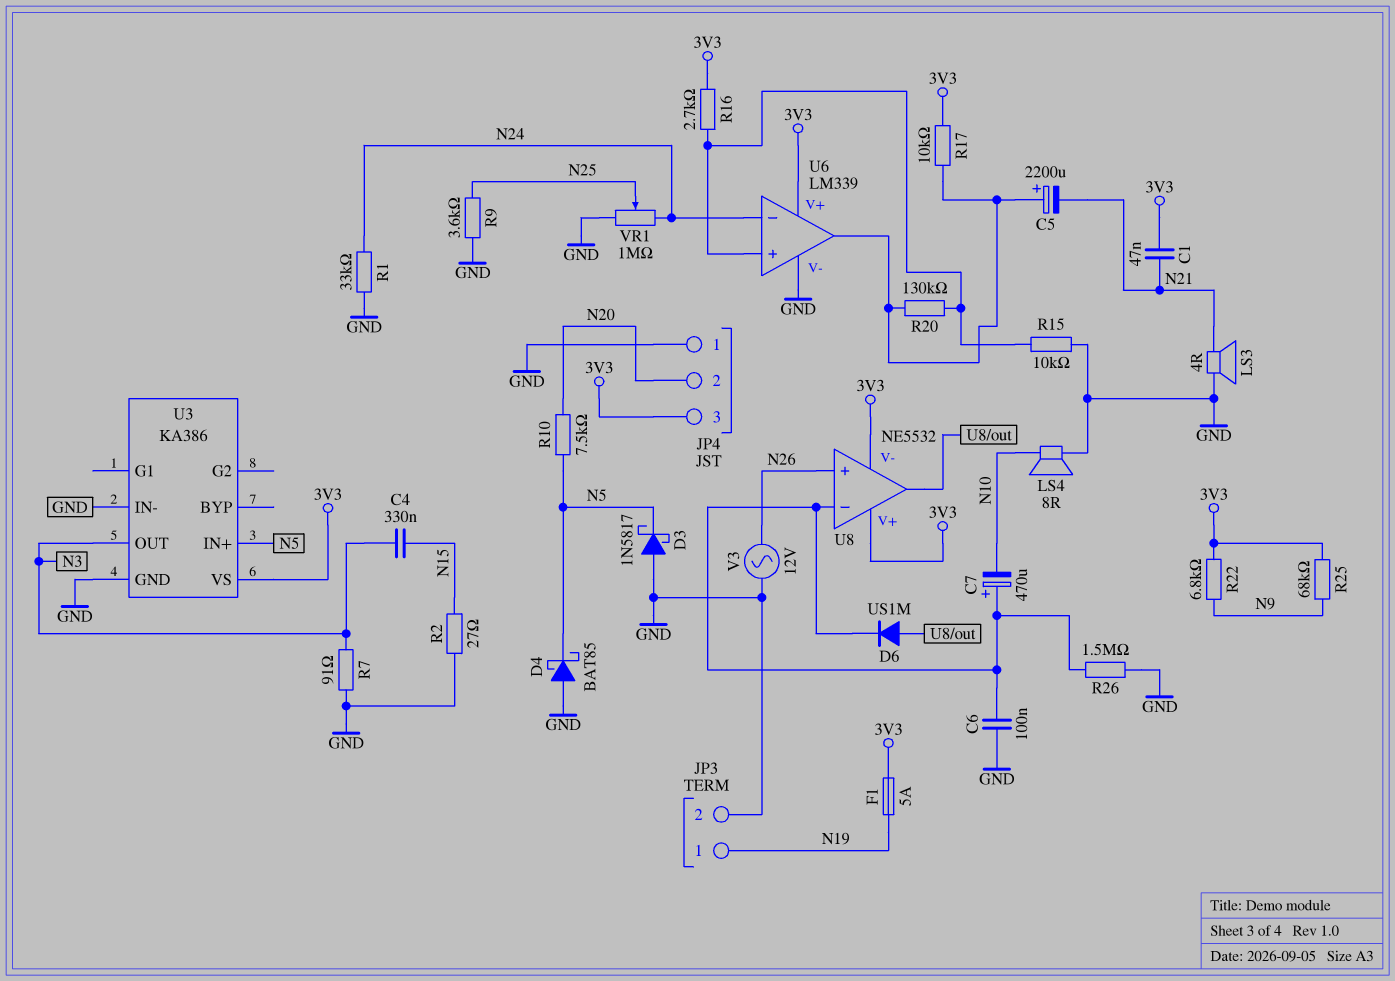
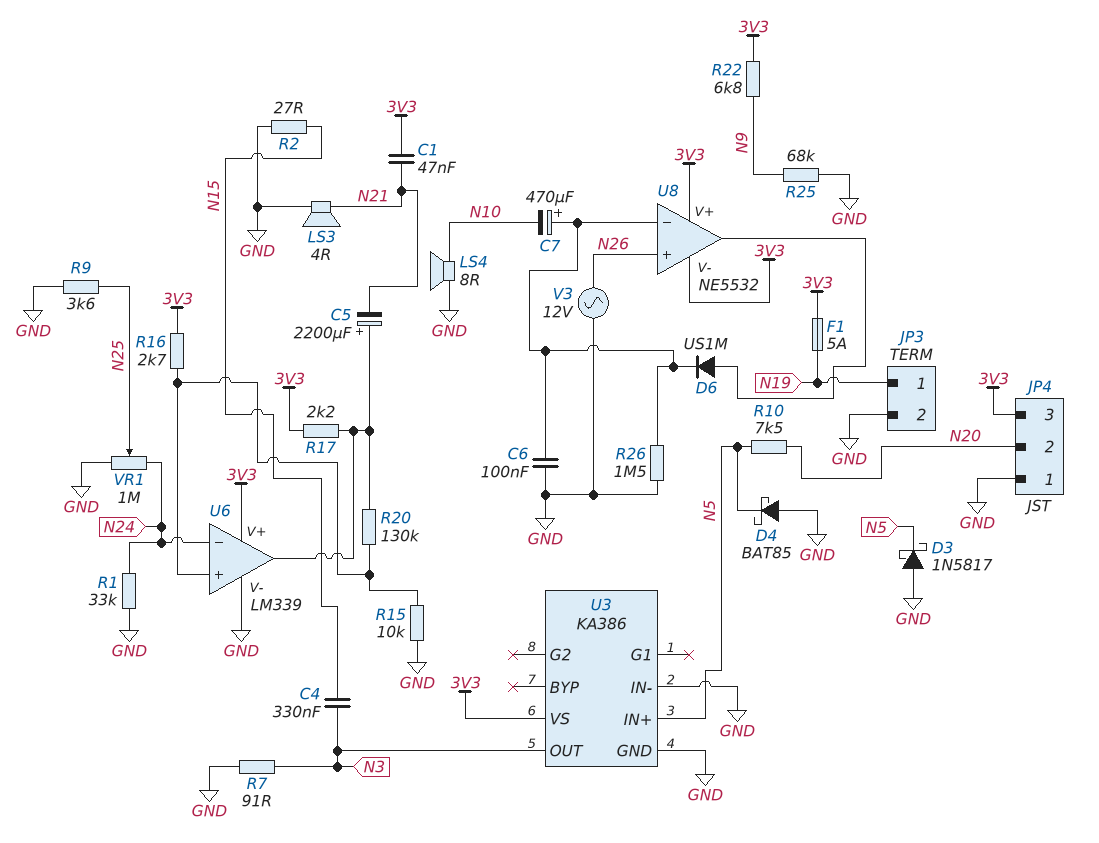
R17: 10k (3V3, U6/out) -> 2.2k (3V3, U6/out)
R25: 68k (3V3, N9) -> 68k (GND, N9)

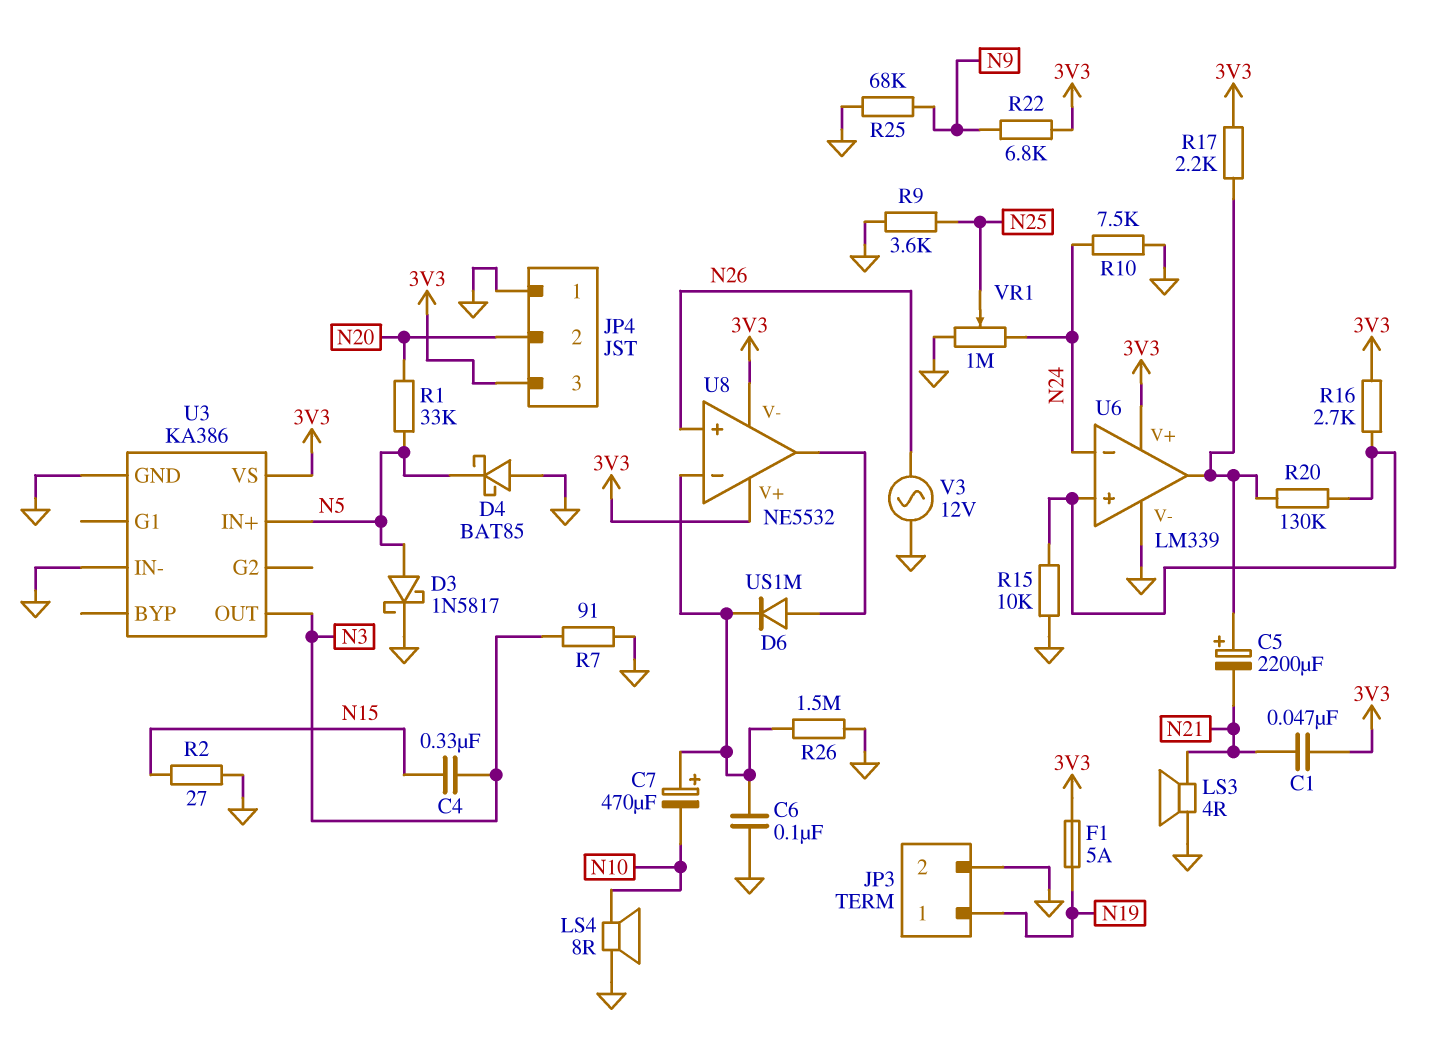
D3: schottky 1N5817 (A GND, K N5) -> schottky 1N5817 (A N5, K GND)
R1: 33k (GND, N24) -> 33k (N5, N20)
R10: 7.5k (N5, N20) -> 7.5k (GND, N24)

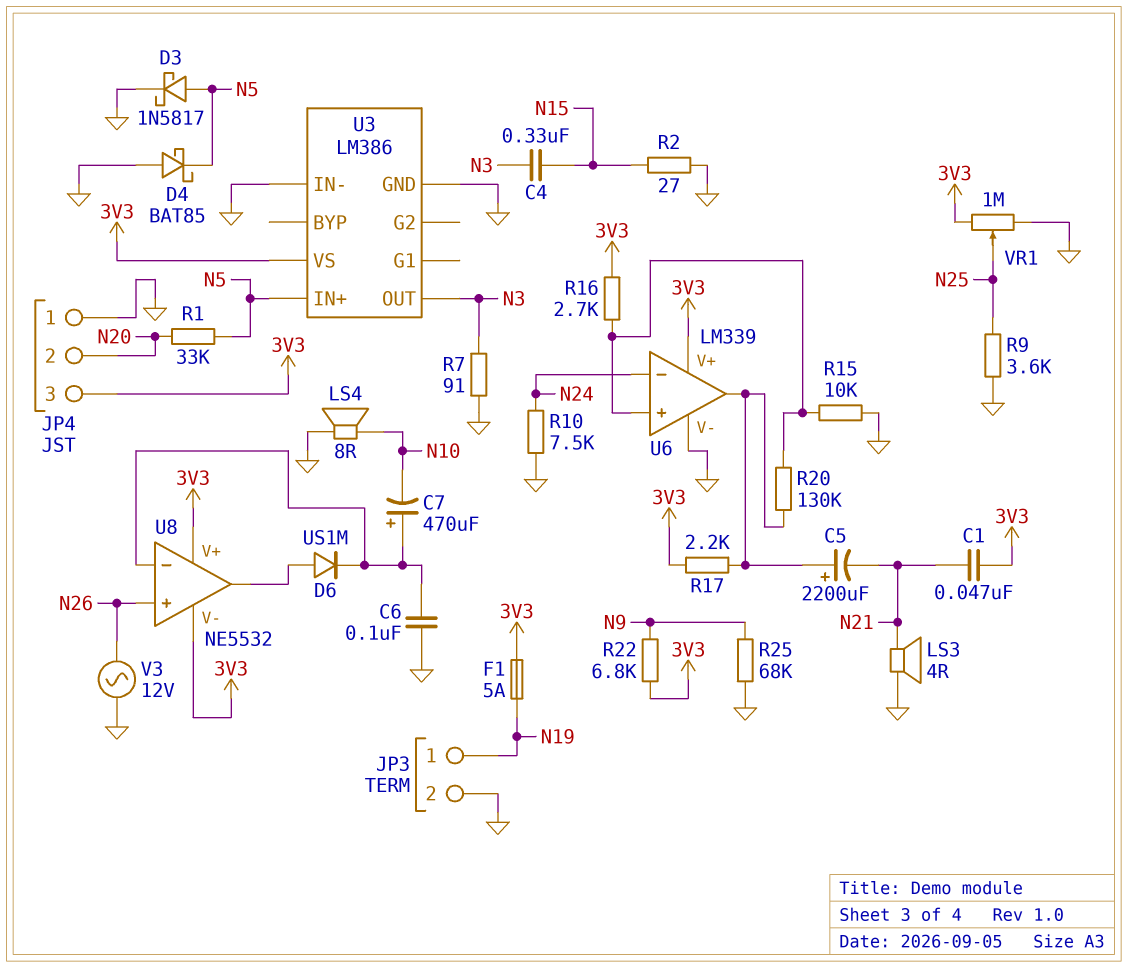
R26: 1.5M (GND, U8/in-) -> none
U3: KA386 -> LM386
VR1: 1M (GND, N24, wiper N25) -> 1M (3V3, GND, wiper N25)

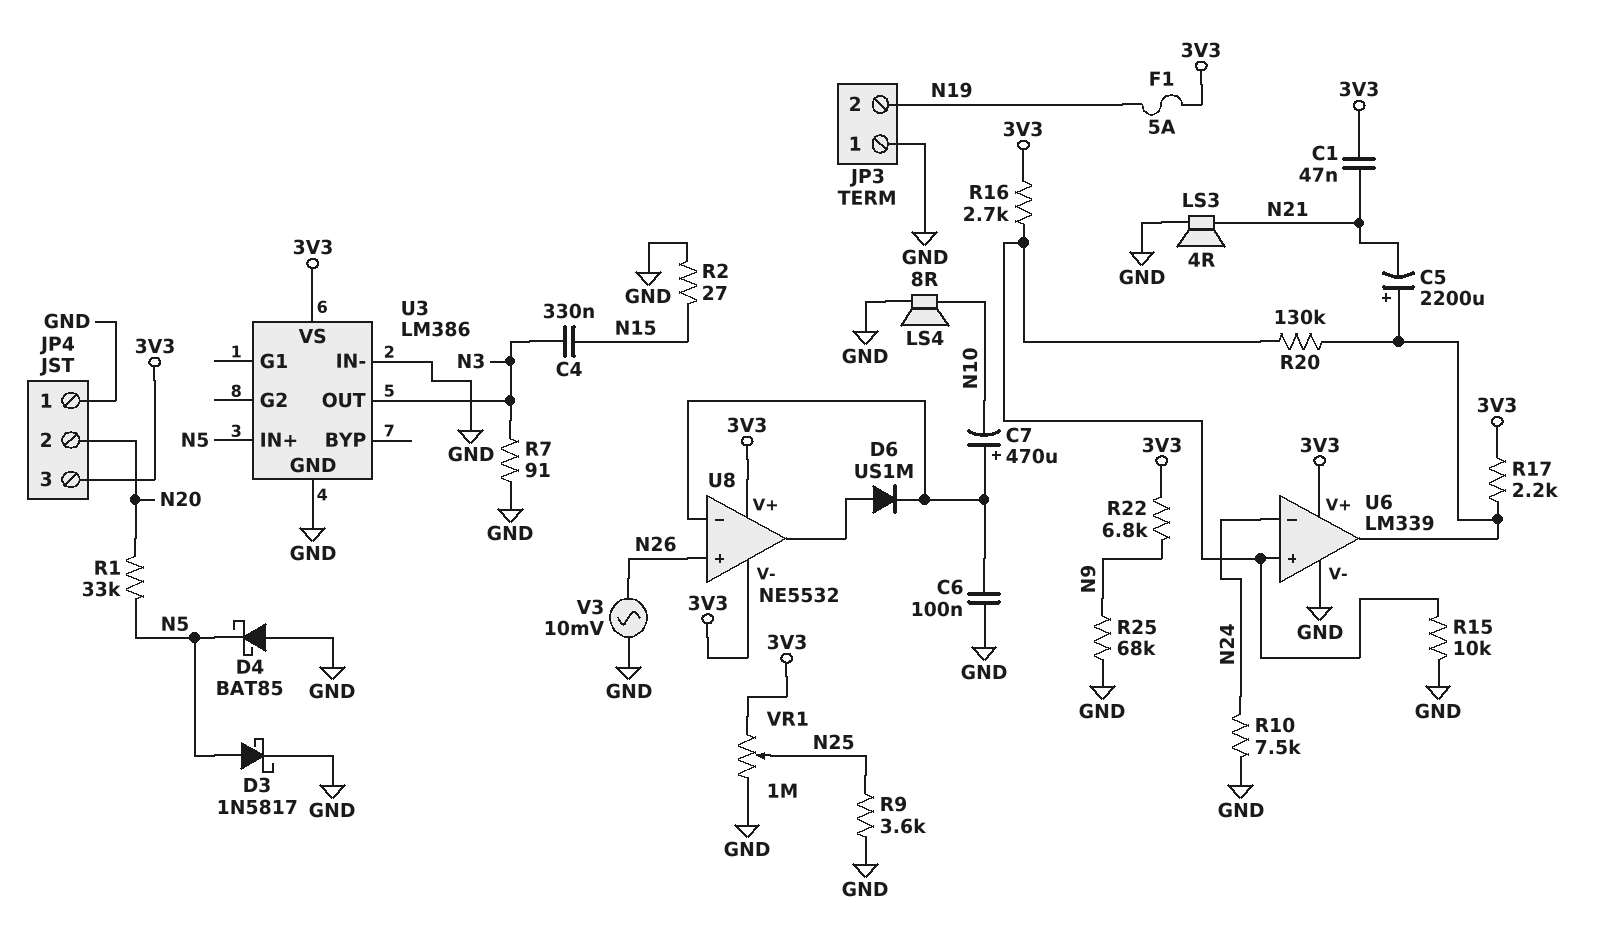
JP3 pin 1: N19 -> GND
JP3 pin 2: GND -> N19
V3: AC 12V (GND, N26) -> AC 10mV (GND, N26)

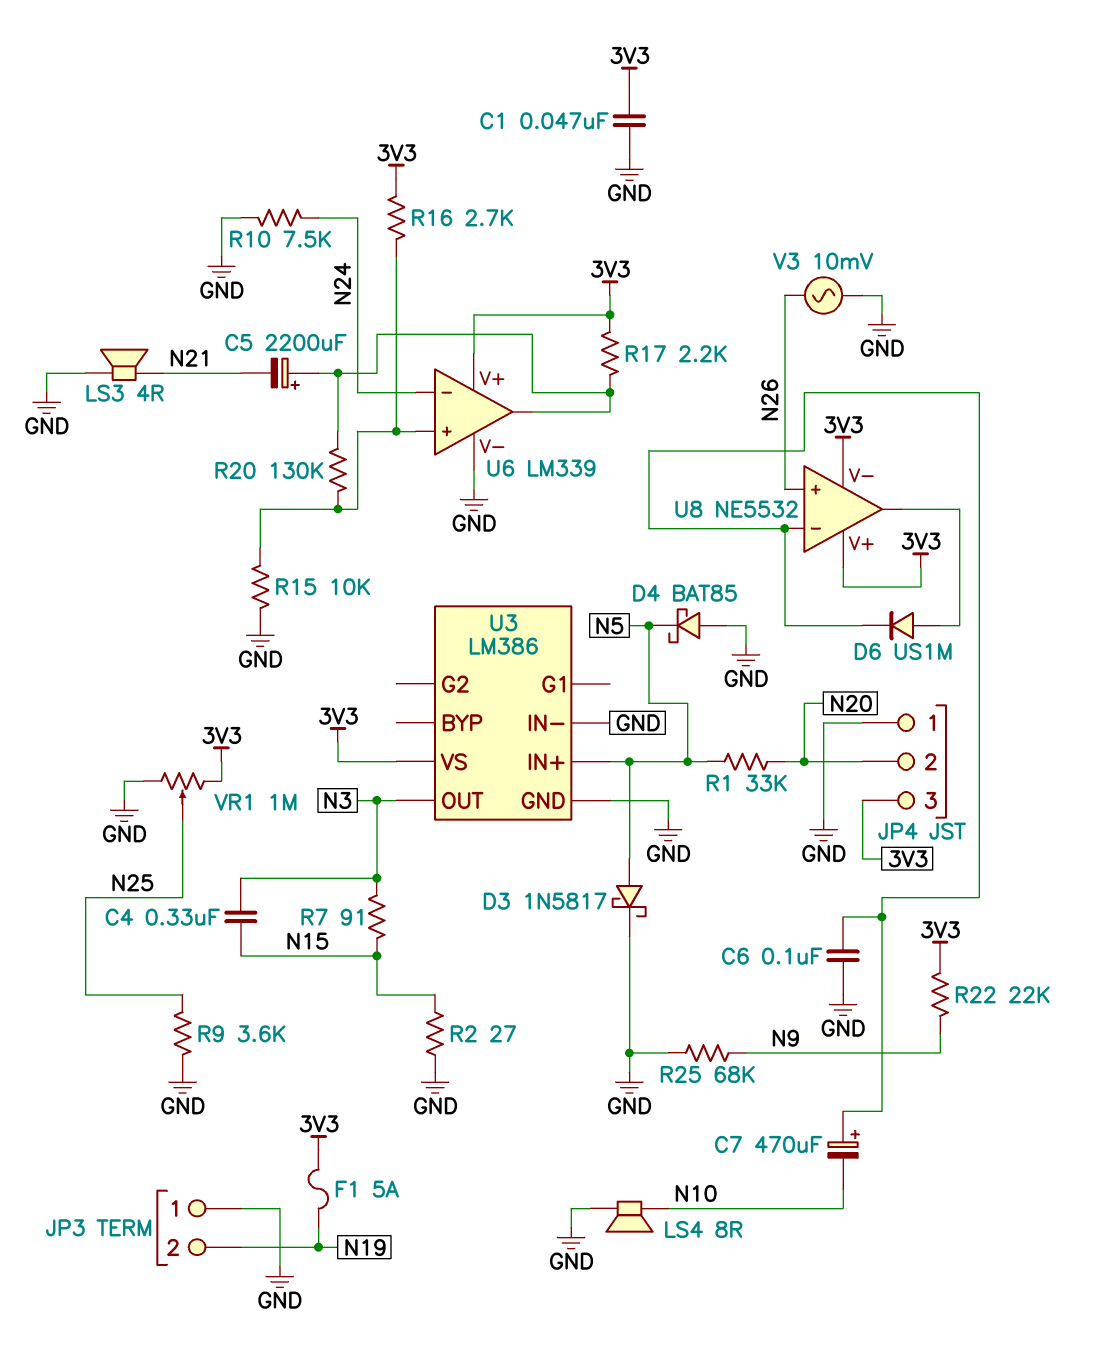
C1: 47nF (3V3, N21) -> 47nF (3V3, GND)
R7: 91 (GND, N3) -> 91 (N3, N15)
R22: 6.8k (3V3, N9) -> 22k (3V3, N9)

